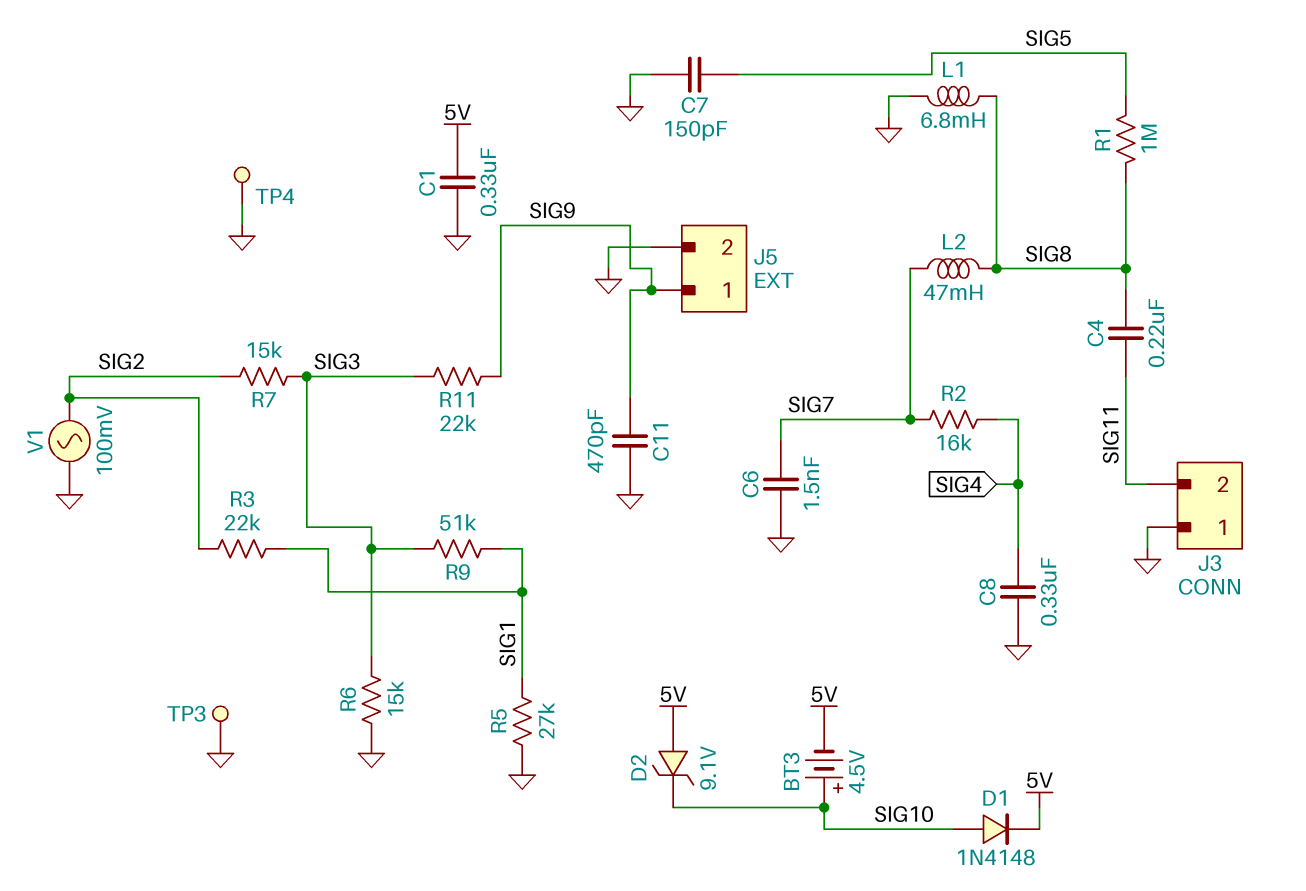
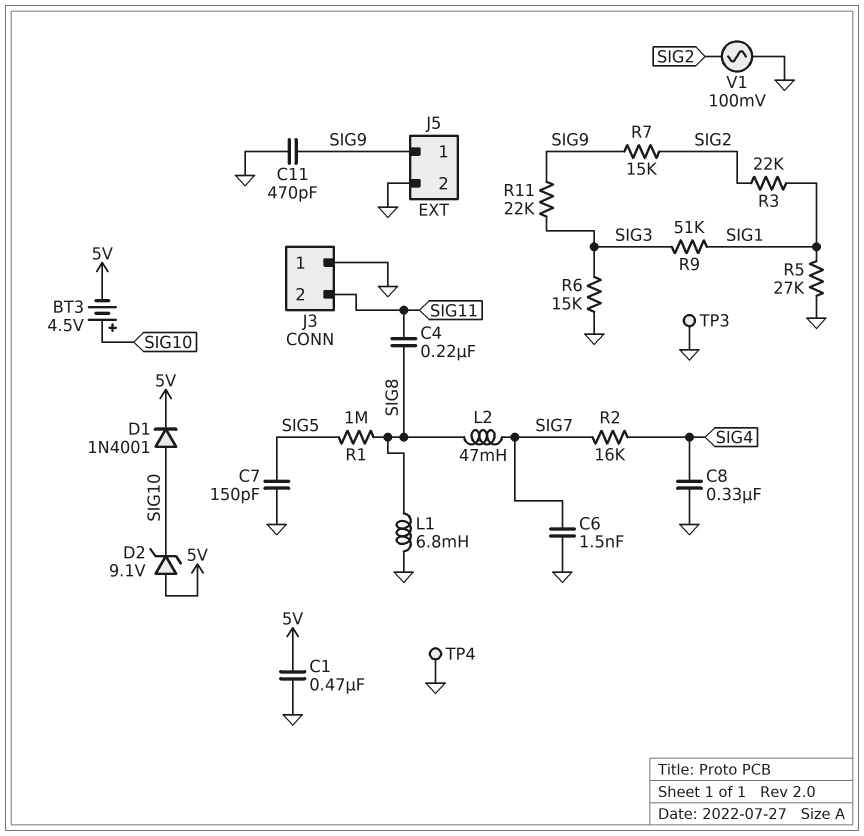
C1: 330nF (5V, GND) -> 470nF (5V, GND)
D1: diode 1N4148 (A SIG10, K 5V) -> diode 1N4001 (A SIG10, K 5V)
R7: 15k (SIG2, SIG3) -> 15k (SIG2, SIG9)

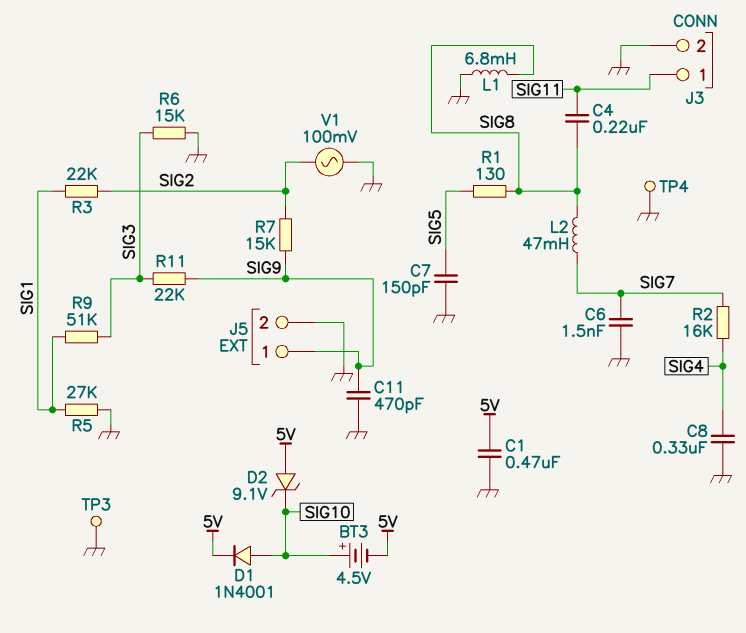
J3 pin 1: GND -> SIG11
J3 pin 2: SIG11 -> GND
R1: 1M (SIG5, SIG8) -> 130 (SIG5, SIG8)

